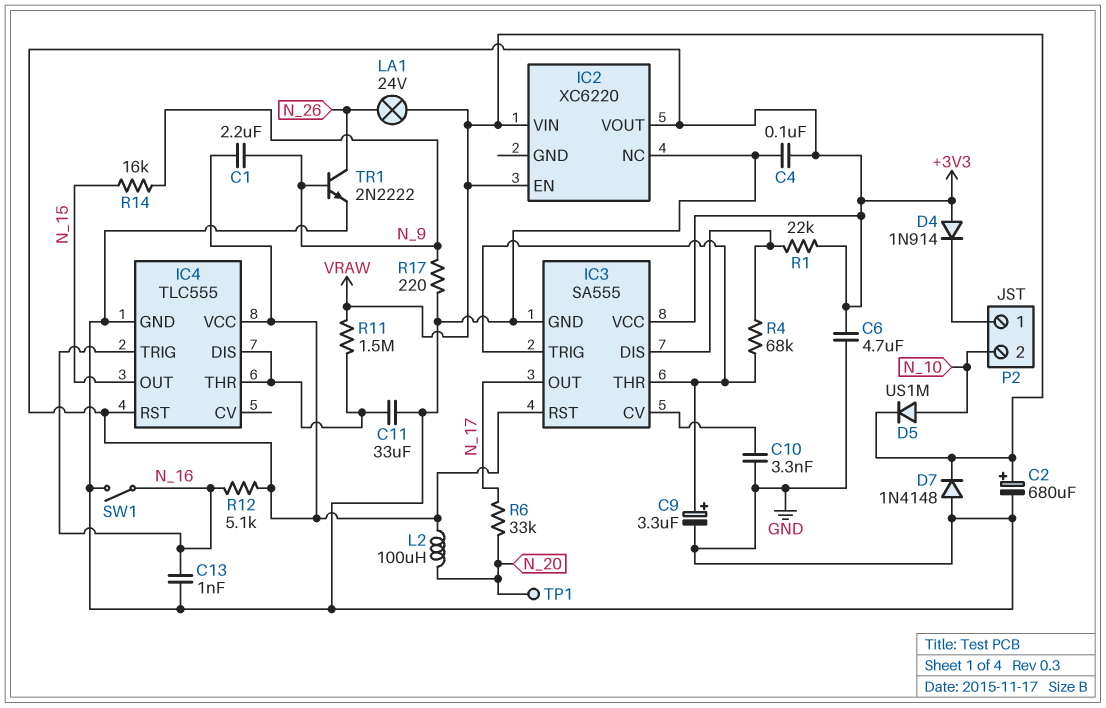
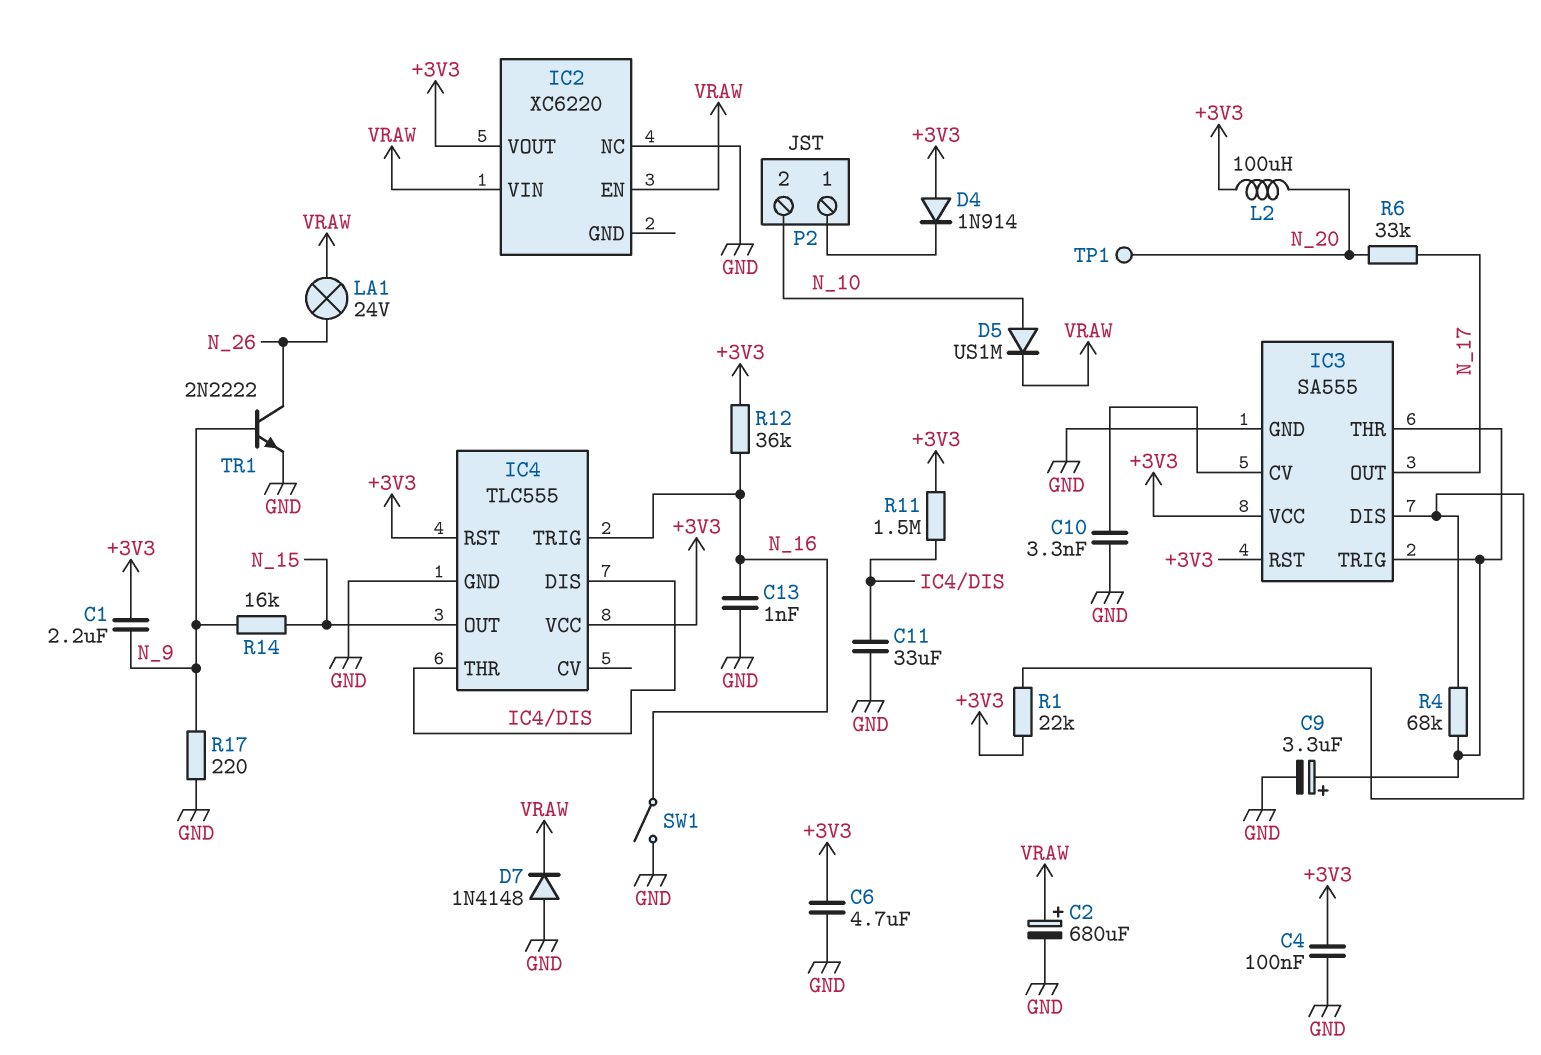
R11: 1.5M (IC4/DIS, VRAW) -> 1.5M (+3V3, IC4/DIS)
R12: 5.1k (+3V3, N_16) -> 36k (+3V3, N_16)

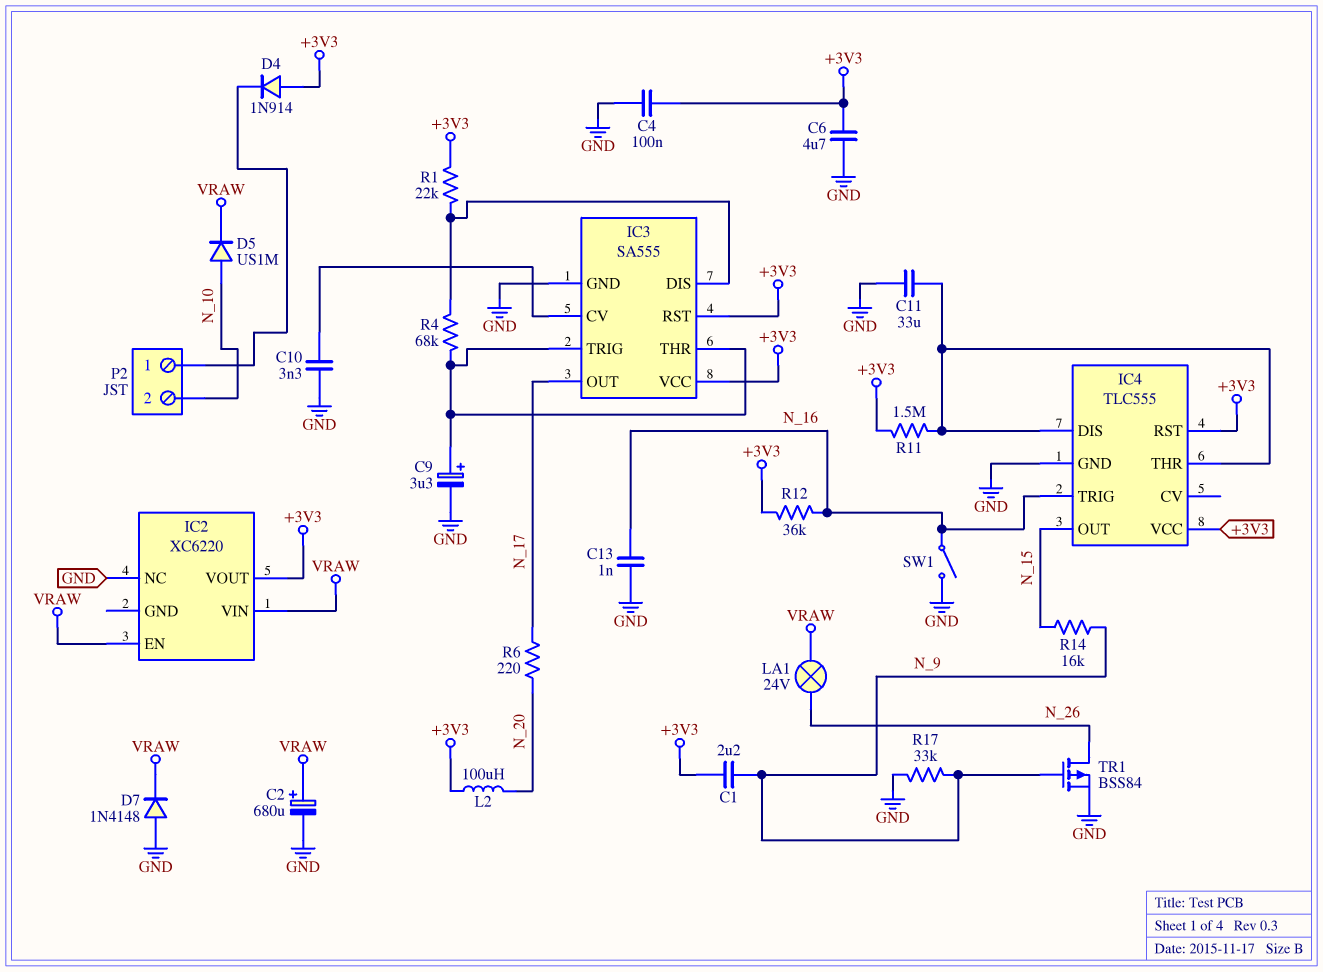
R6: 33k (N_17, N_20) -> 220 (N_17, N_20)
R17: 220 (GND, N_9) -> 33k (GND, N_9)
TP1: test point (N_20) -> none
TR1: NPN 2N2222 (B N_9, C N_26, E GND) -> PMOS BSS84 (G N_9, D N_26, S GND)

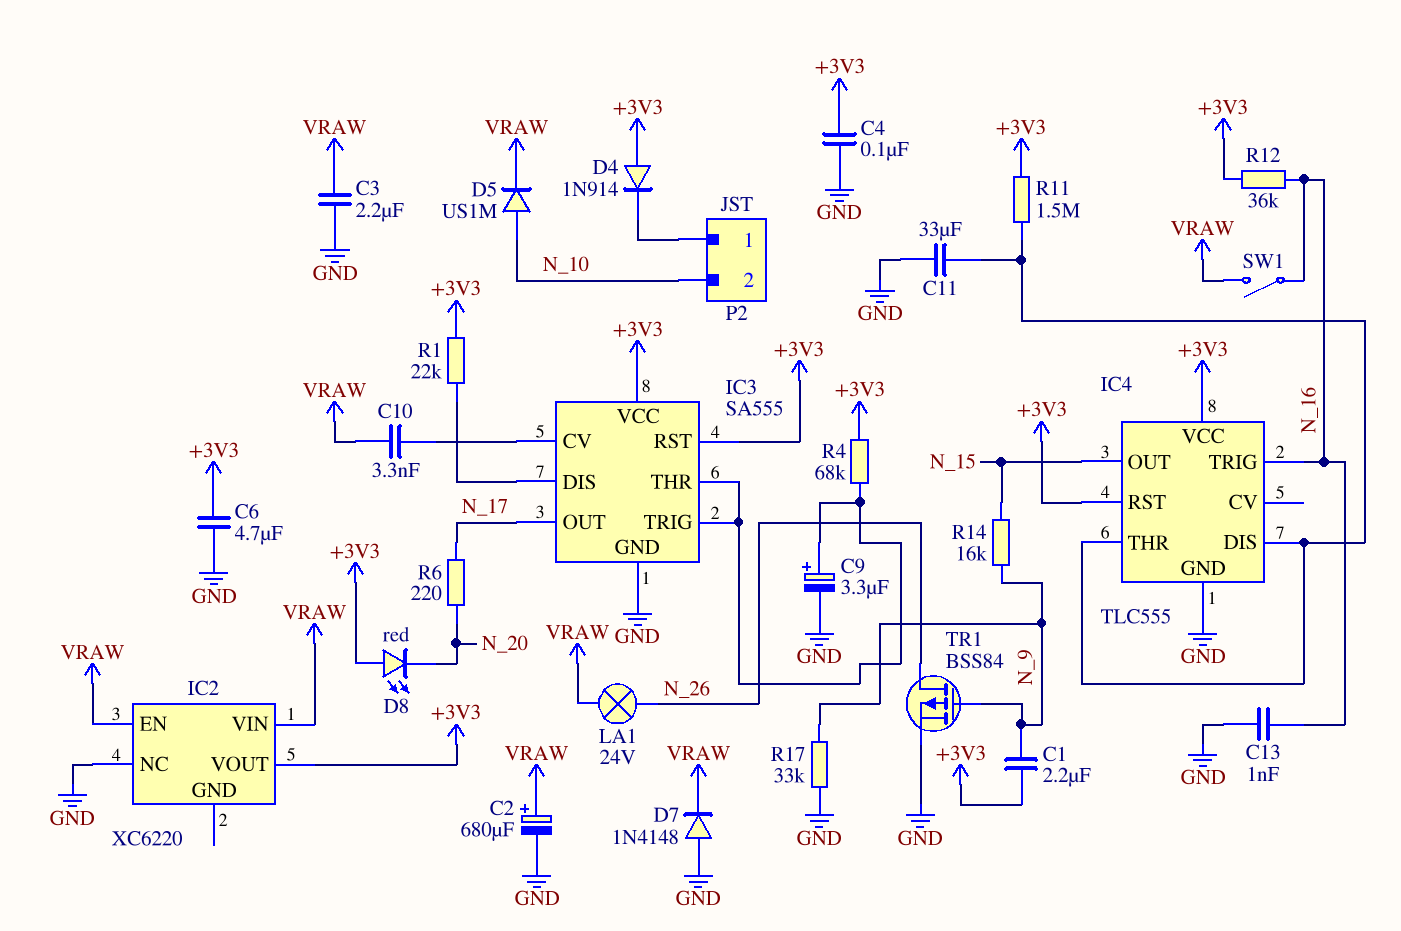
C3: none -> 2.2uF (GND, VRAW)
C10: 3.3nF (GND, IC3/CV) -> 3.3nF (IC3/CV, VRAW)
D8: none -> LED red (A +3V3, K N_20)
L2: 100uH (+3V3, N_20) -> none
R4: 68k (IC3/DIS, IC3/THR) -> 68k (+3V3, IC3/THR)
SW1: switch (GND, N_16) -> switch (N_16, VRAW)

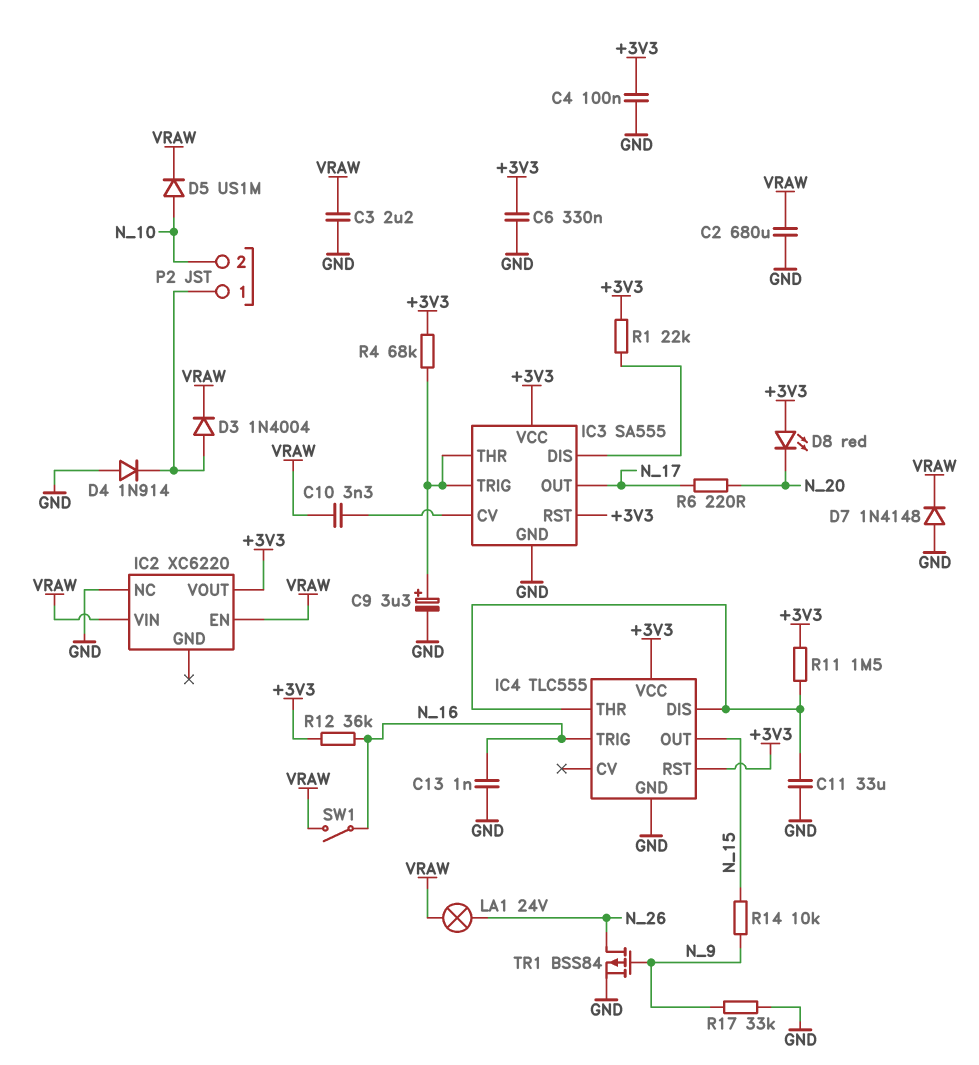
C1: 2.2uF (+3V3, N_9) -> none
C2: 680uF (plus VRAW, minus GND) -> 680uF (GND, VRAW)
C6: 4.7uF (+3V3, GND) -> 330nF (+3V3, GND)
D3: none -> diode 1N4004 (A P2/1, K VRAW)
D4: diode 1N914 (A +3V3, K P2/1) -> diode 1N914 (A GND, K P2/1)
R14: 16k (N_9, N_15) -> 10k (N_9, N_15)

